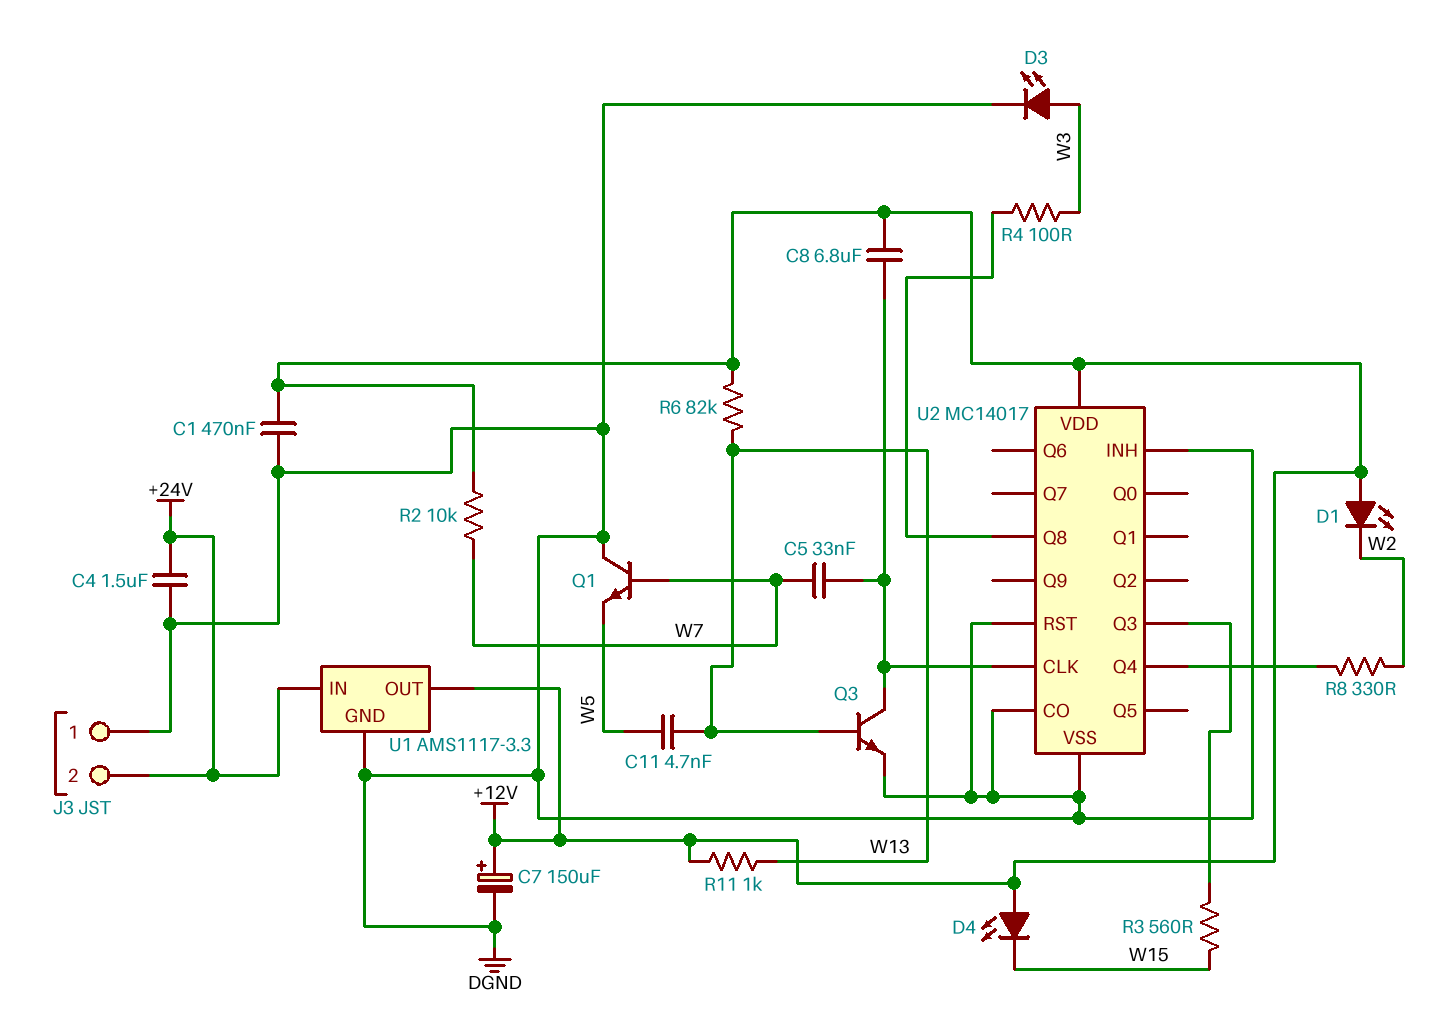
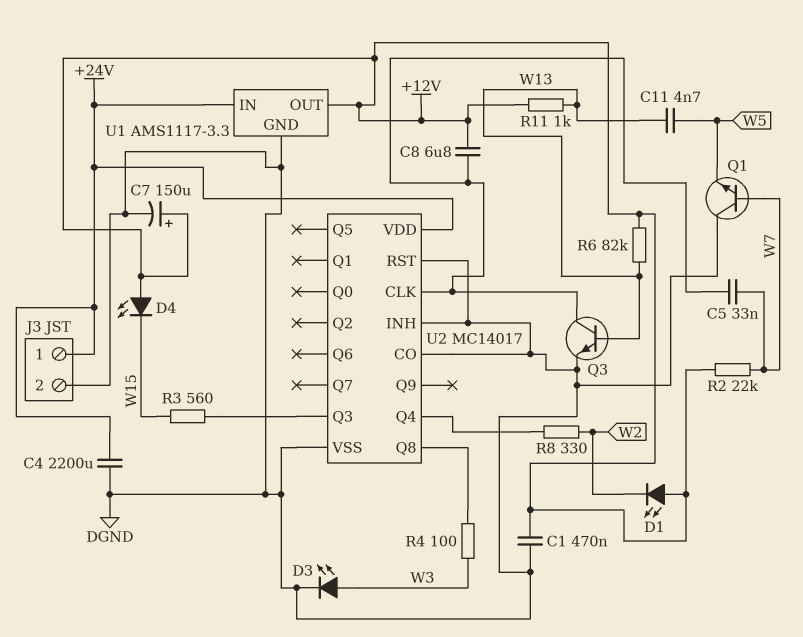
C4: 1.5uF (+24V, DGND) -> 2200uF (+24V, DGND)
J3 pin 1: DGND -> +24V
J3 pin 2: +24V -> DGND
R2: 10k (+12V, W7) -> 22k (+12V, W7)
U2 pin VDD: +12V -> +24V

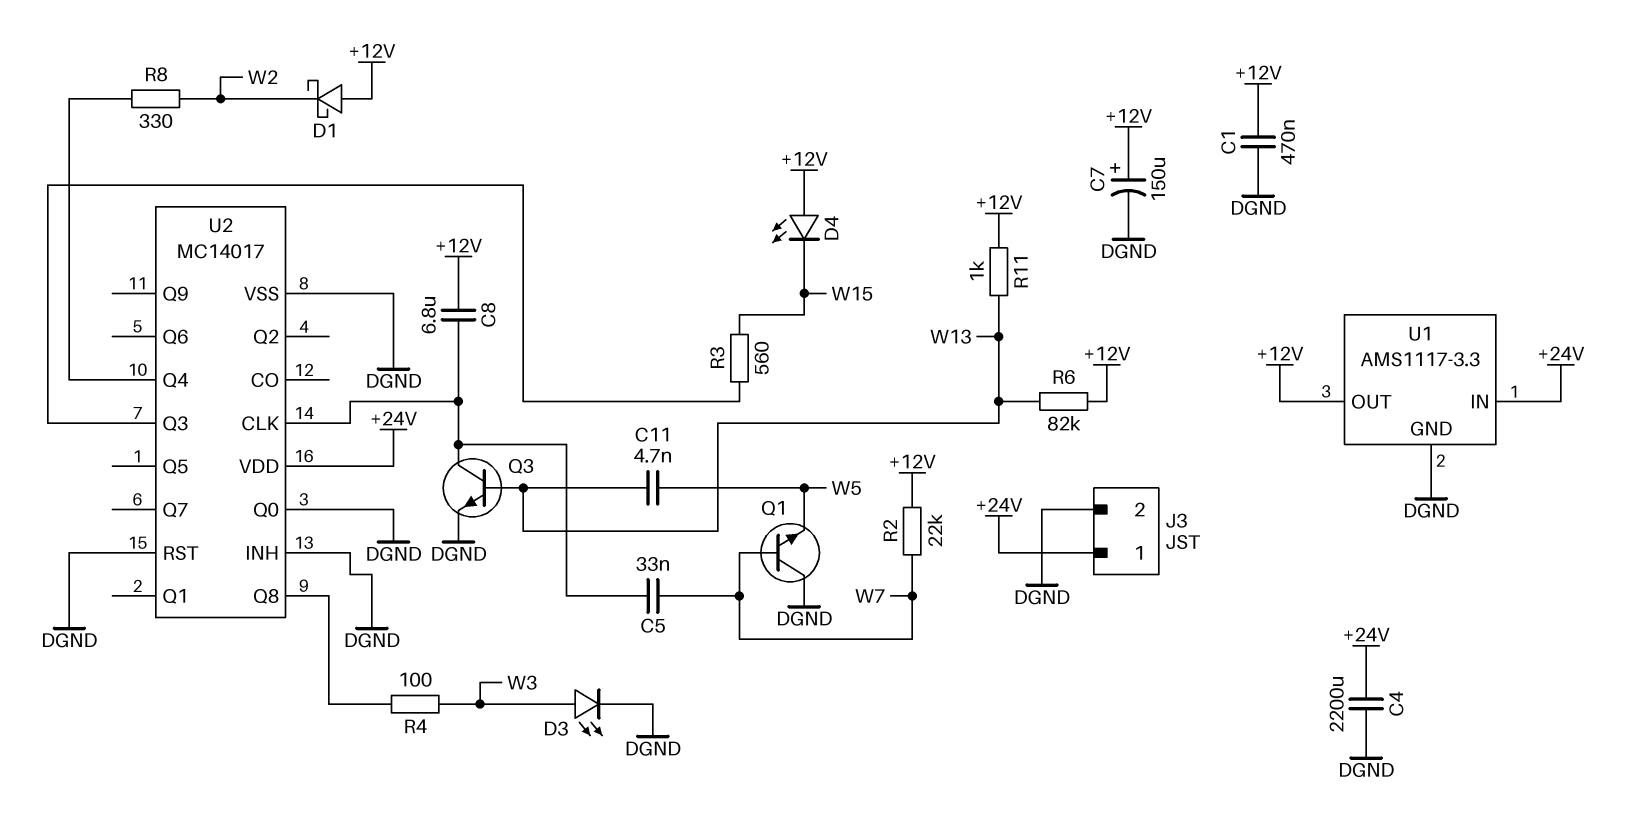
D1: LED (A +12V, K W2) -> schottky (A +12V, K W2)
U2 pin CO: DGND -> none
U2 pin Q0: none -> DGND

